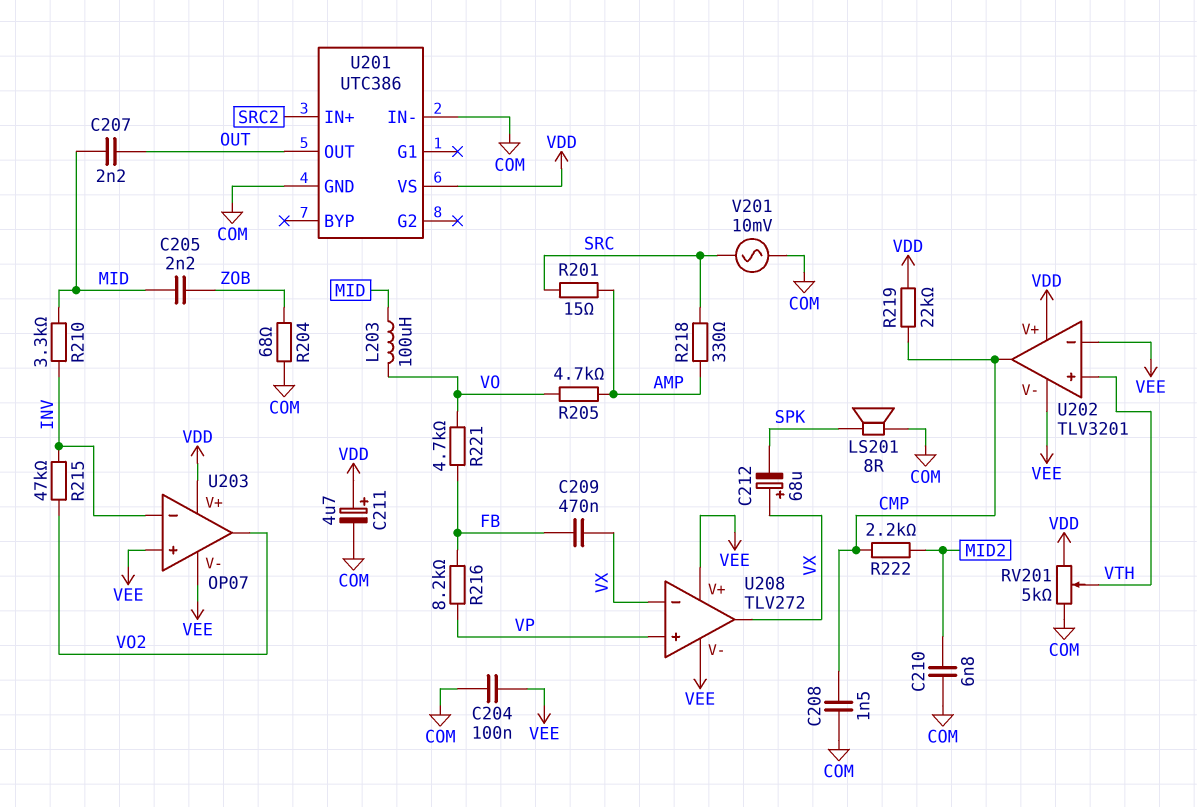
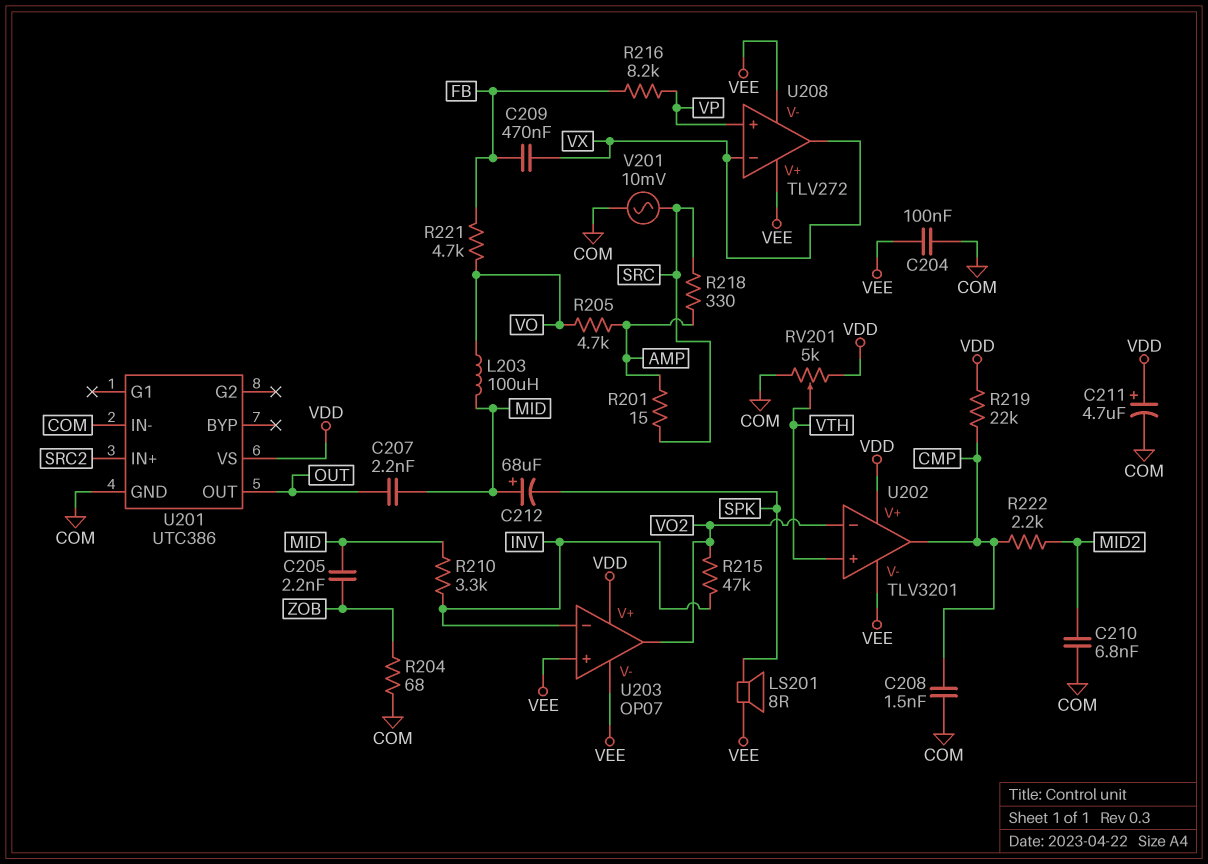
C212: 68uF (plus VX, minus SPK) -> 68uF (plus MID, minus SPK)
LS201: speaker 8R (COM, SPK) -> speaker 8R (SPK, VEE)
U202 pin in-: VEE -> VO2

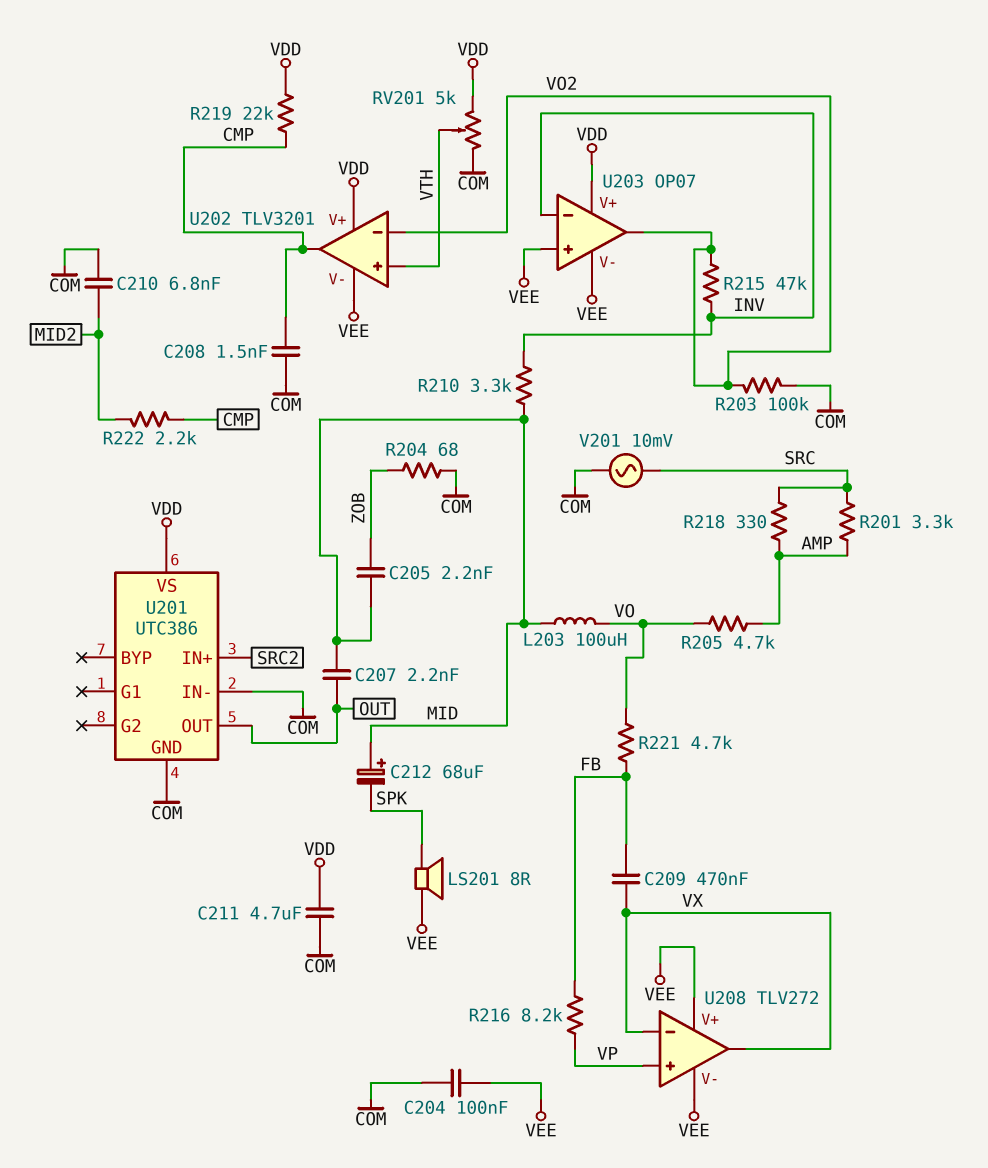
C211: 4.7uF (plus VDD, minus COM) -> 4.7uF (COM, VDD)
R201: 15 (AMP, SRC) -> 3.3k (AMP, SRC)
R203: none -> 100k (COM, VO2)

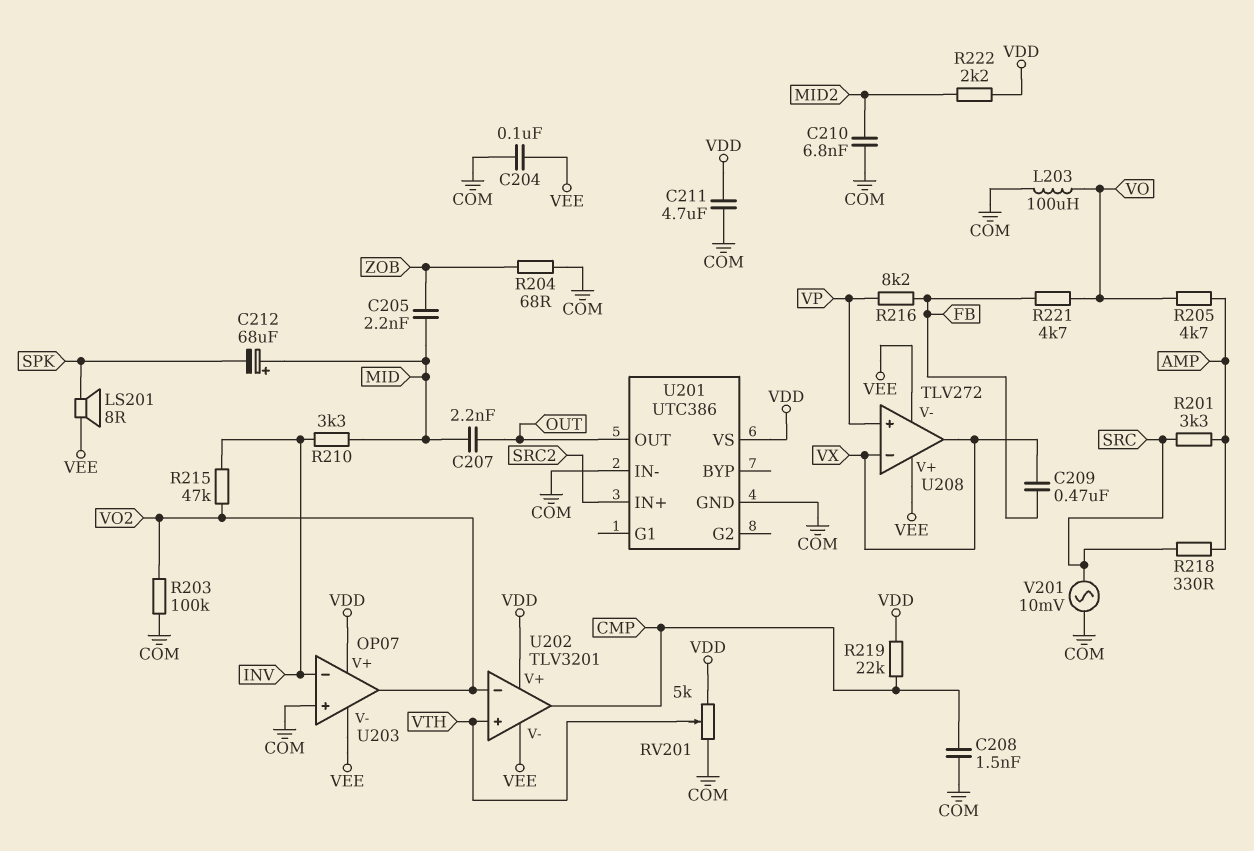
L203: 100uH (MID, VO) -> 100uH (COM, VO)
R222: 2.2k (CMP, MID2) -> 2.2k (MID2, VDD)
U203 pin in+: VEE -> COM

